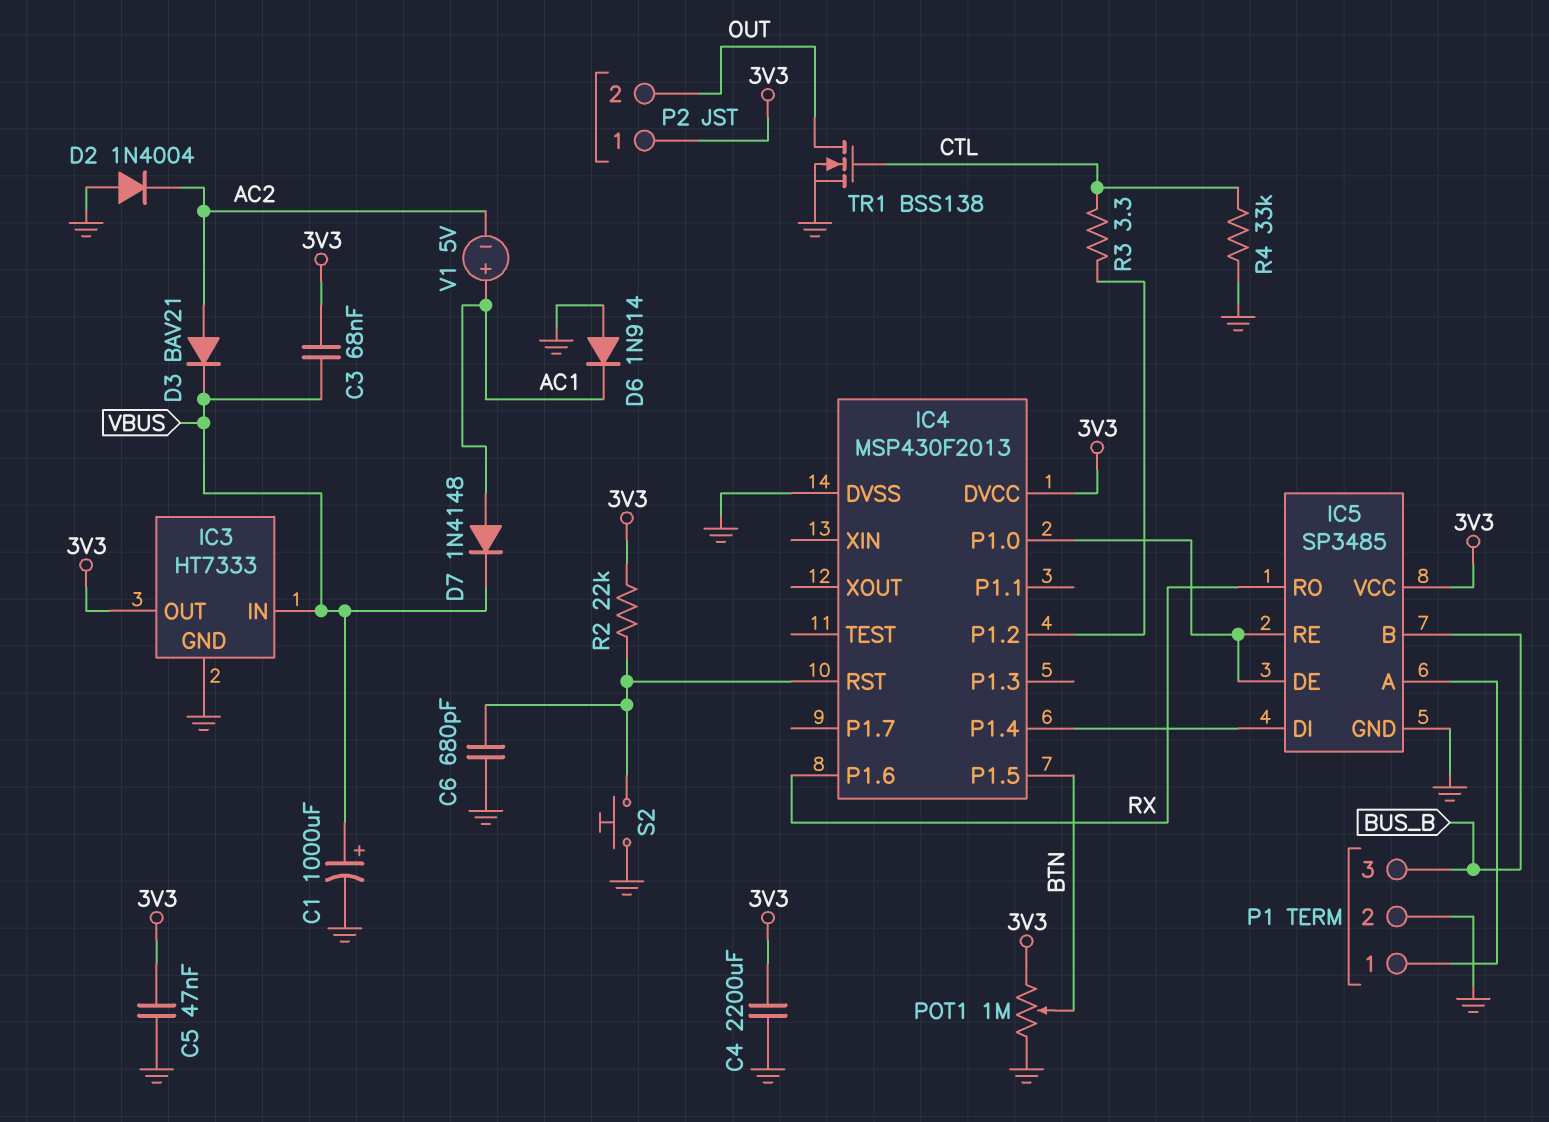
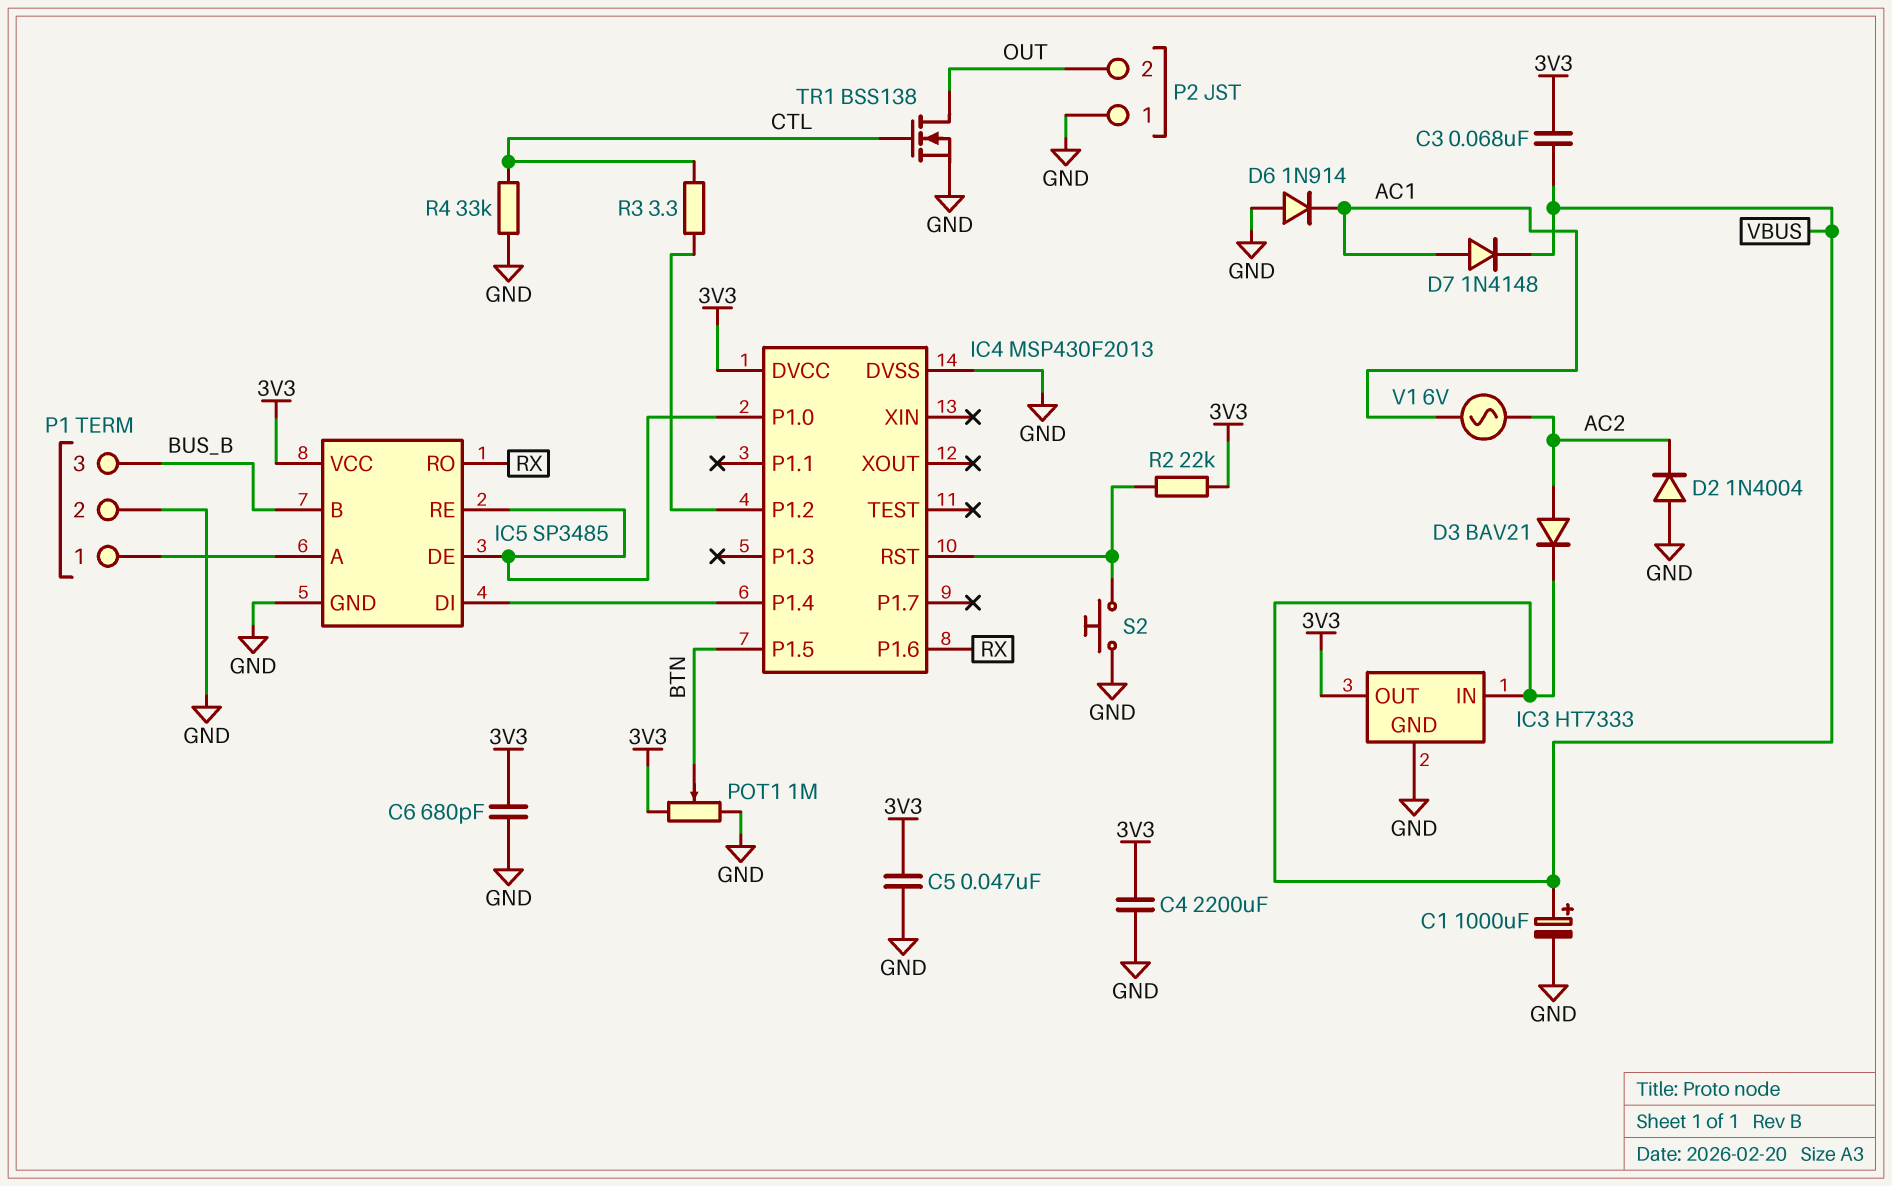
C6: 680pF (GND, IC4/RST) -> 680pF (3V3, GND)
P2 pin 1: 3V3 -> GND
V1: 5V (plus AC1, minus AC2) -> AC 6V (AC1, AC2)

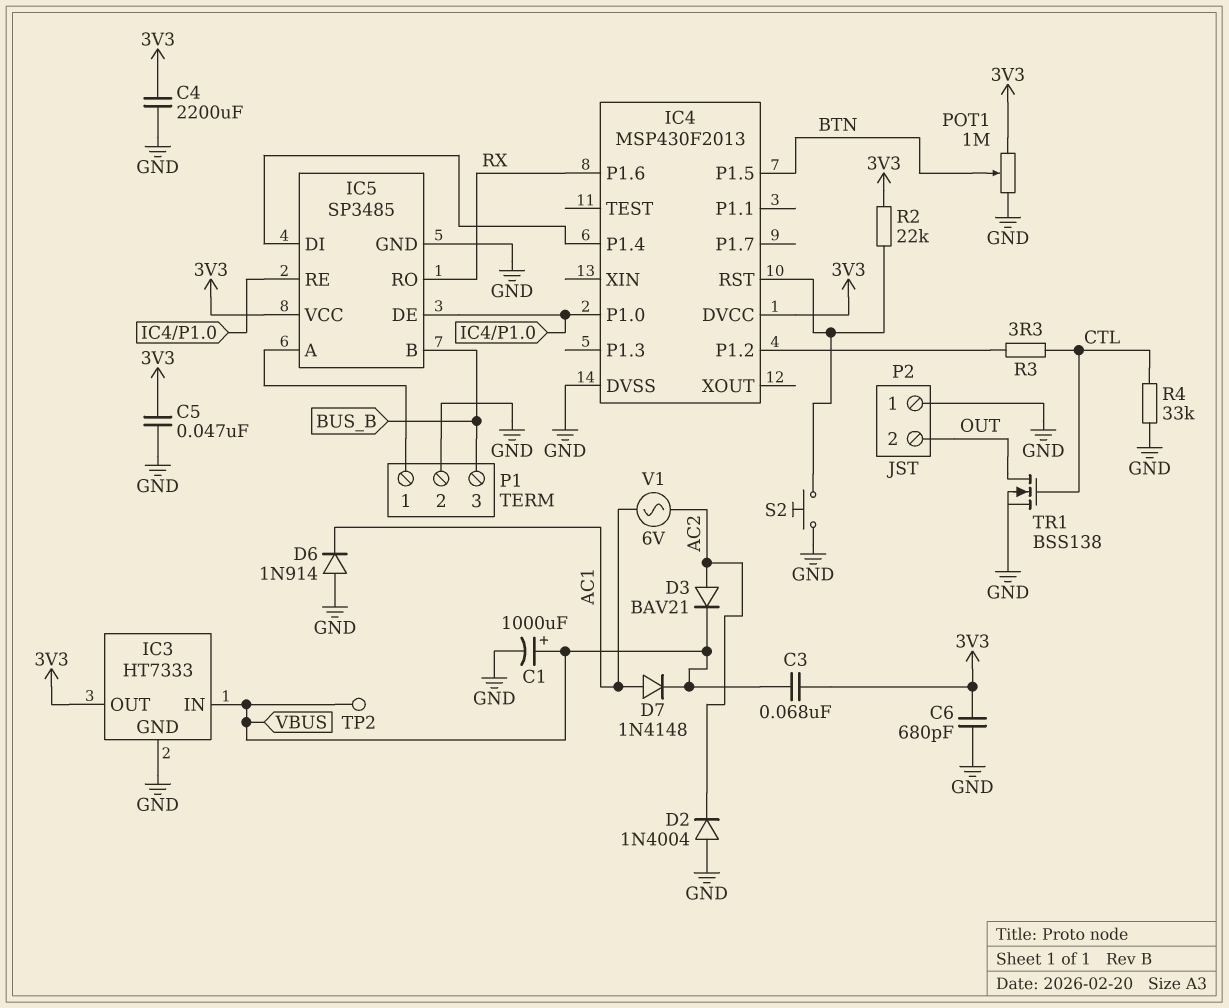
TP2: none -> test point (VBUS)

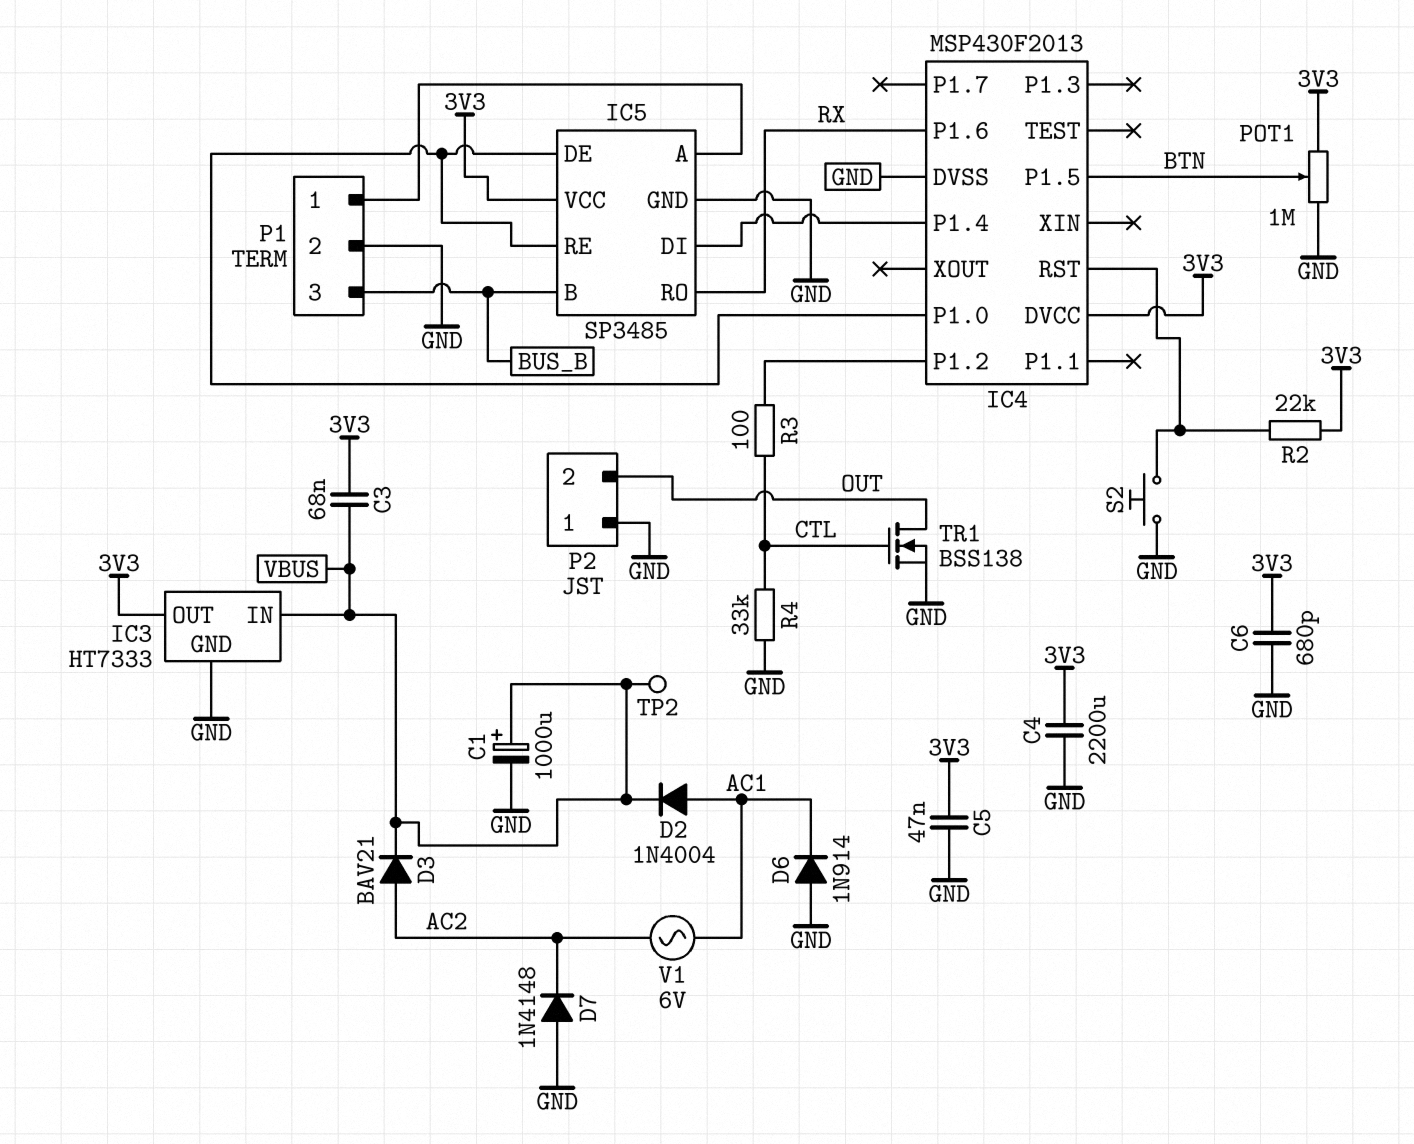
D2: diode 1N4004 (A GND, K AC2) -> diode 1N4004 (A AC1, K VBUS)
D7: diode 1N4148 (A AC1, K VBUS) -> diode 1N4148 (A GND, K AC2)
R3: 3.3 (CTL, IC4/P1.2) -> 100 (CTL, IC4/P1.2)

